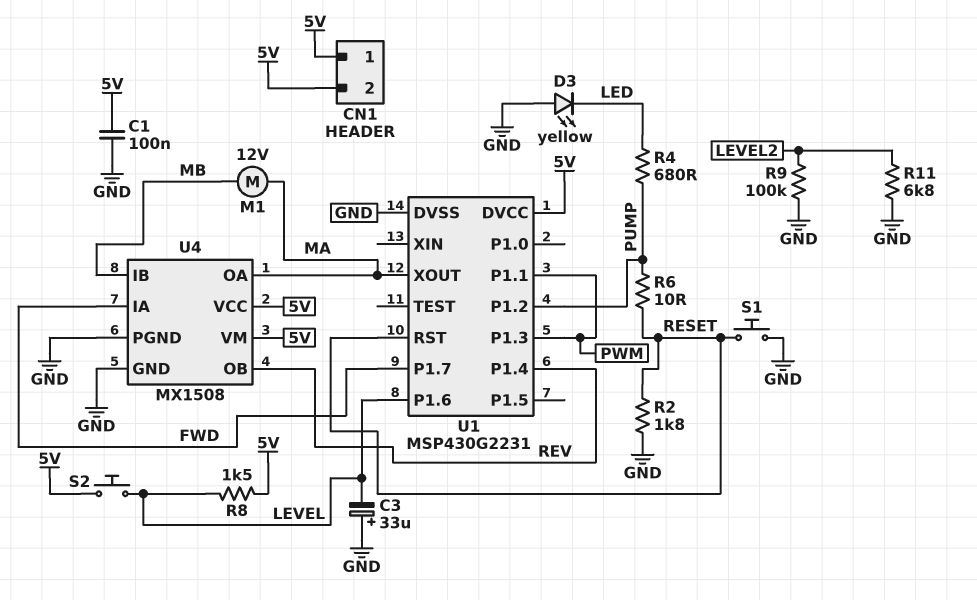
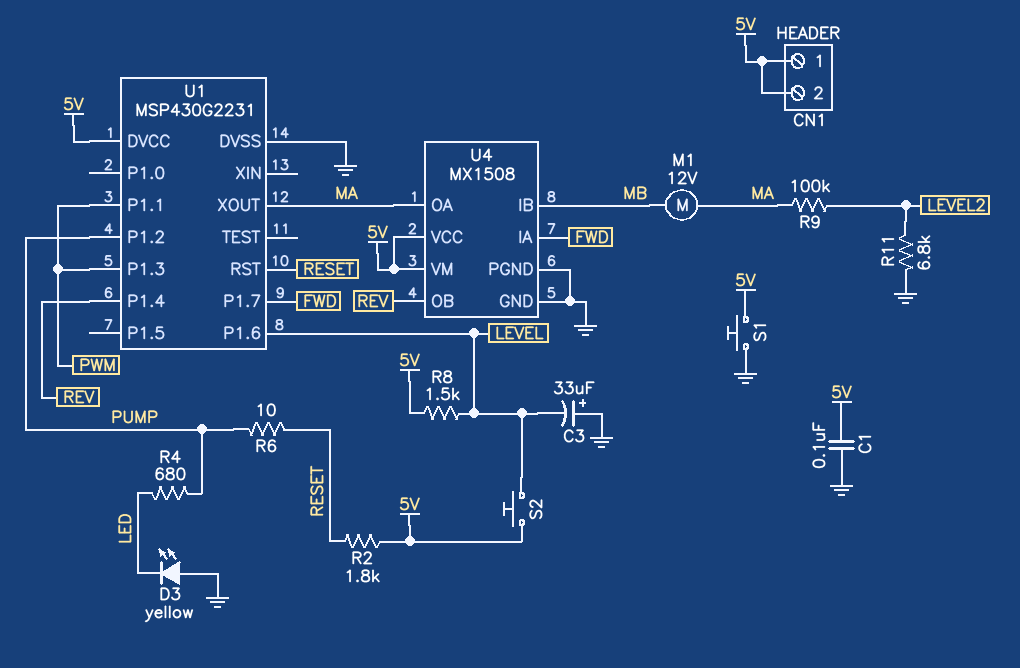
R2: 1.8k (GND, RESET) -> 1.8k (5V, RESET)
R9: 100k (GND, LEVEL2) -> 100k (LEVEL2, MA)
S1: button (GND, RESET) -> button (5V, GND)

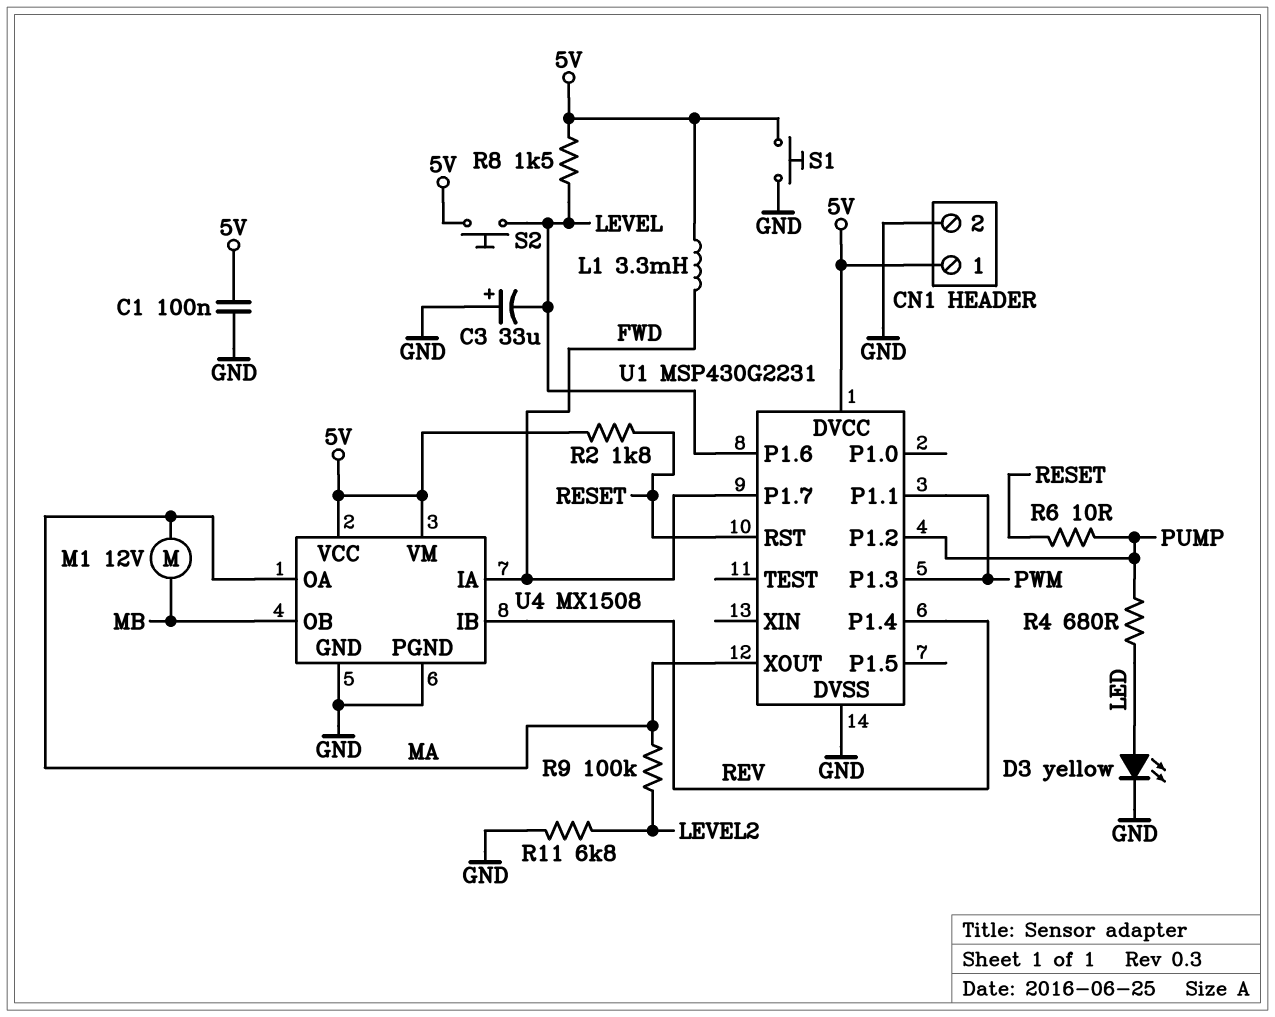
CN1 pin 2: 5V -> GND
D3: LED yellow (A GND, K LED) -> LED yellow (A LED, K GND)
L1: none -> 3.3mH (5V, FWD)
U4 pin IB: MB -> REV
U4 pin OB: REV -> MB

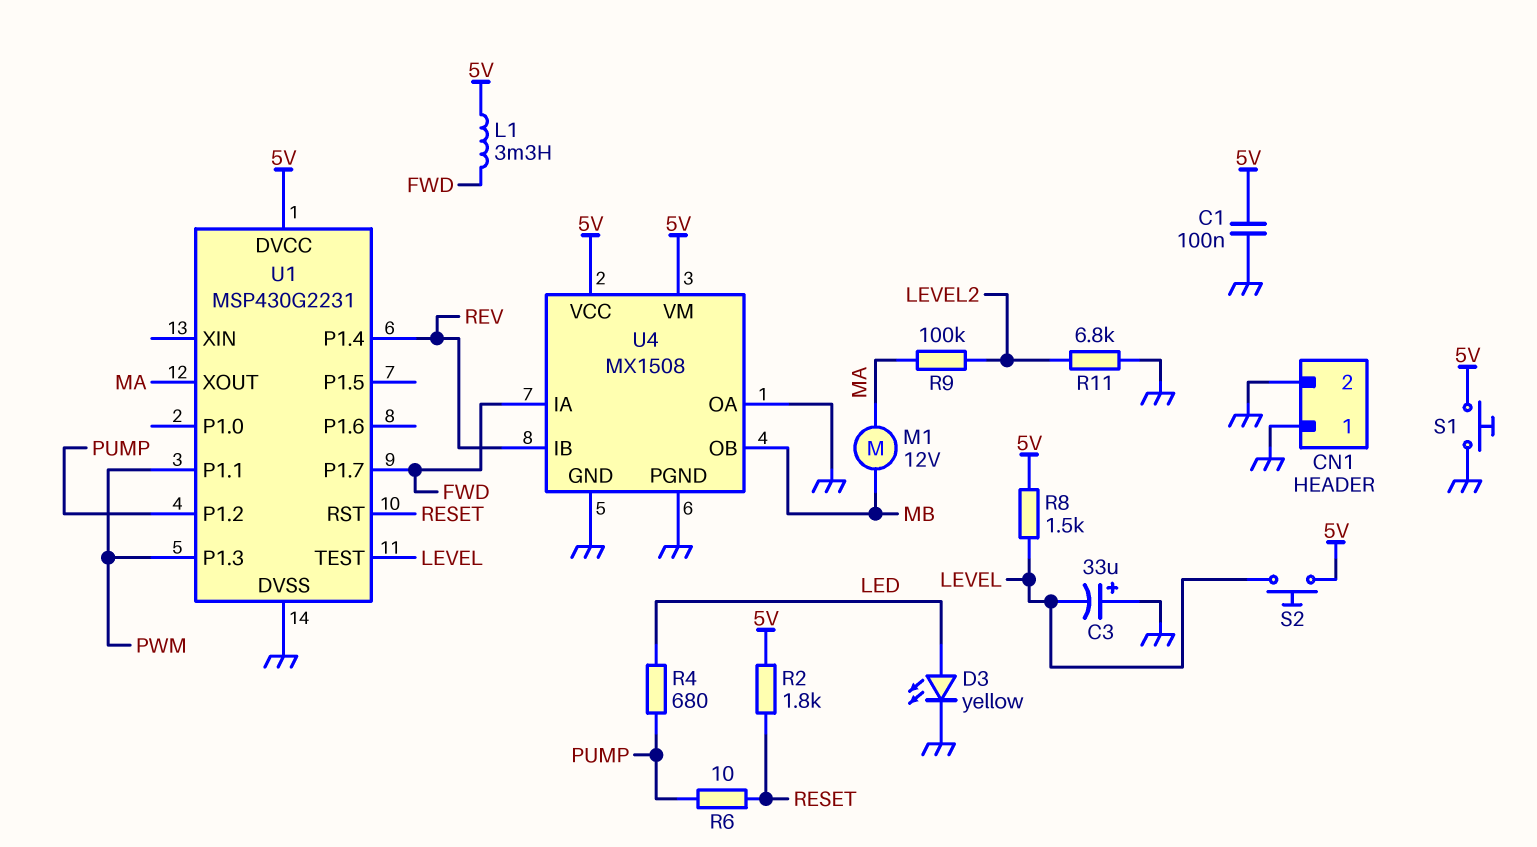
CN1 pin 1: 5V -> GND
U1 pin P1.6: LEVEL -> none
U1 pin TEST: none -> LEVEL
U4 pin OA: MA -> GND

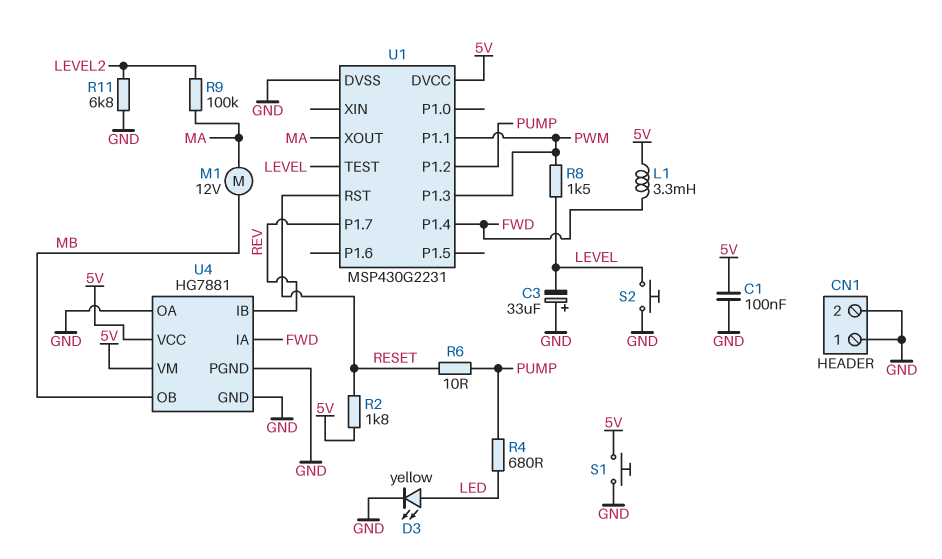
R8: 1.5k (5V, LEVEL) -> 1.5k (LEVEL, PWM)
S2: button (5V, LEVEL) -> button (GND, LEVEL)
U1 pin P1.4: REV -> FWD
U1 pin P1.7: FWD -> REV
U4: MX1508 -> HG7881

